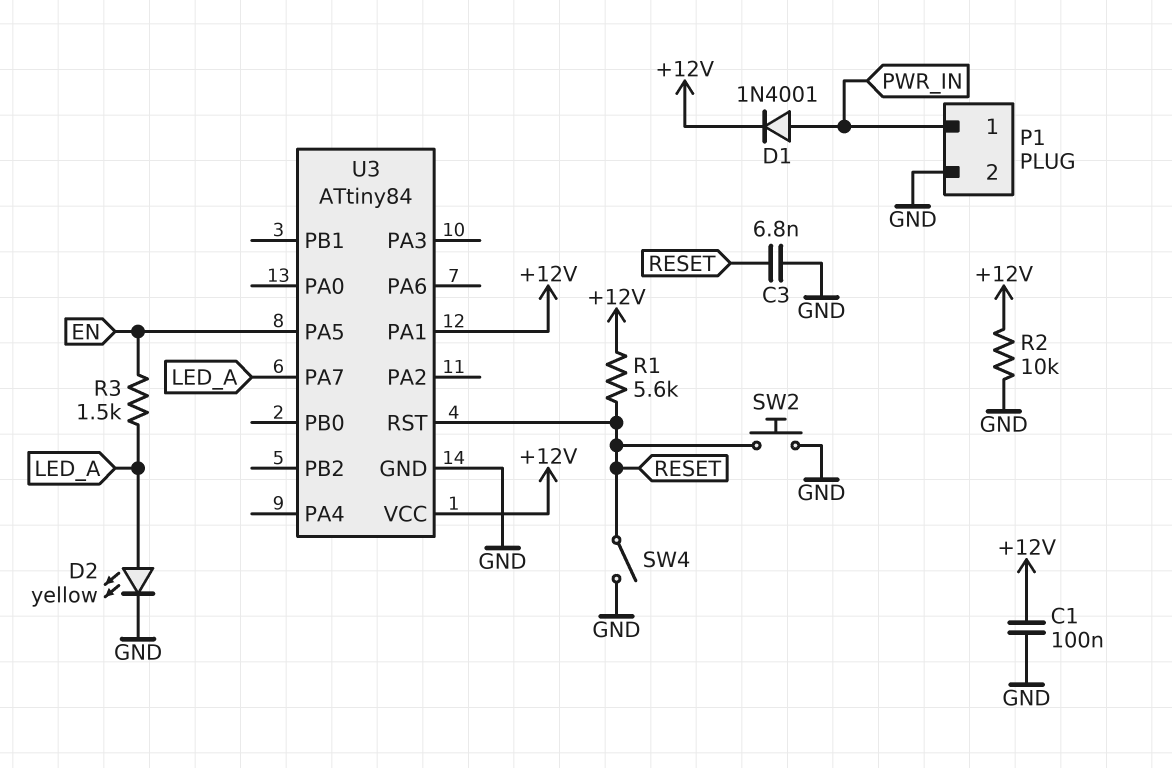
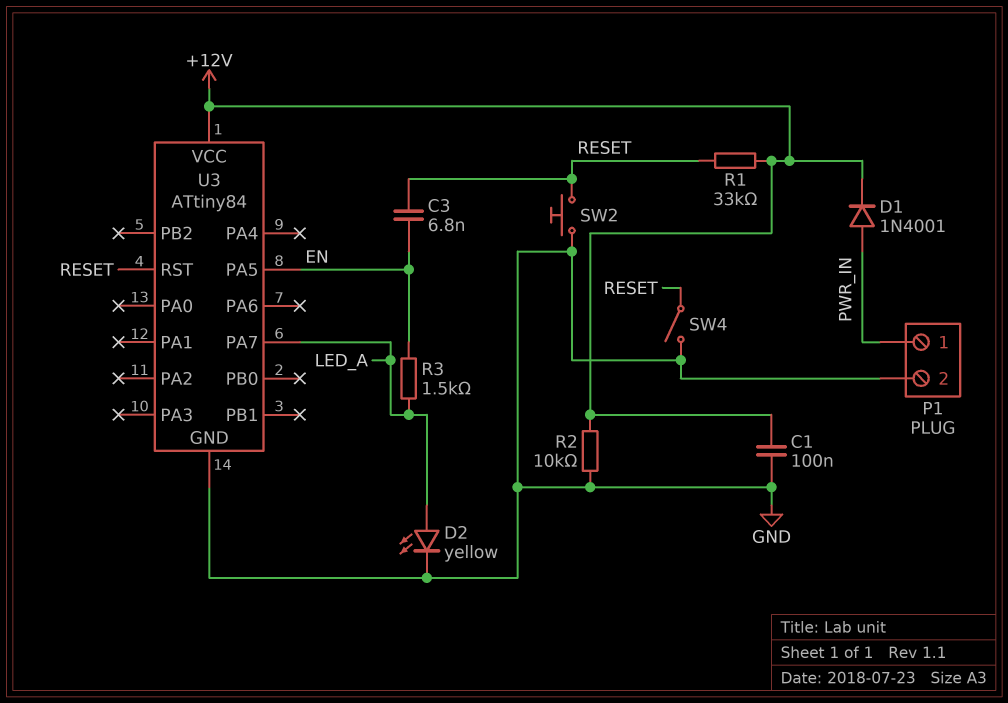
C3: 6.8nF (GND, RESET) -> 6.8nF (EN, RESET)
R1: 5.6k (+12V, RESET) -> 33k (+12V, RESET)
U3 pin PA1: +12V -> none

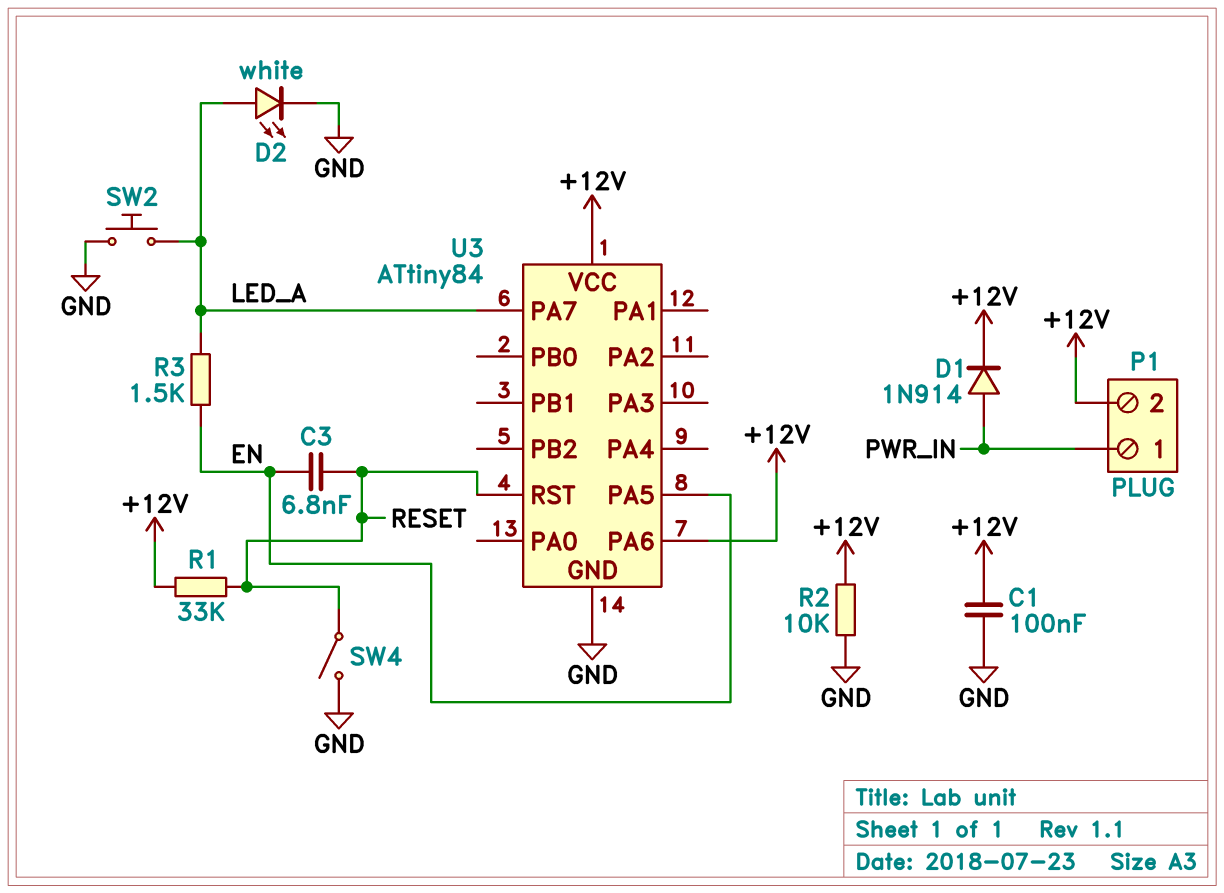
D1: diode 1N4001 (A PWR_IN, K +12V) -> diode 1N914 (A PWR_IN, K +12V)
D2: LED yellow (A LED_A, K GND) -> LED white (A LED_A, K GND)
P1 pin 2: GND -> +12V
SW2: button (GND, RESET) -> button (GND, LED_A)
U3 pin PA6: none -> +12V

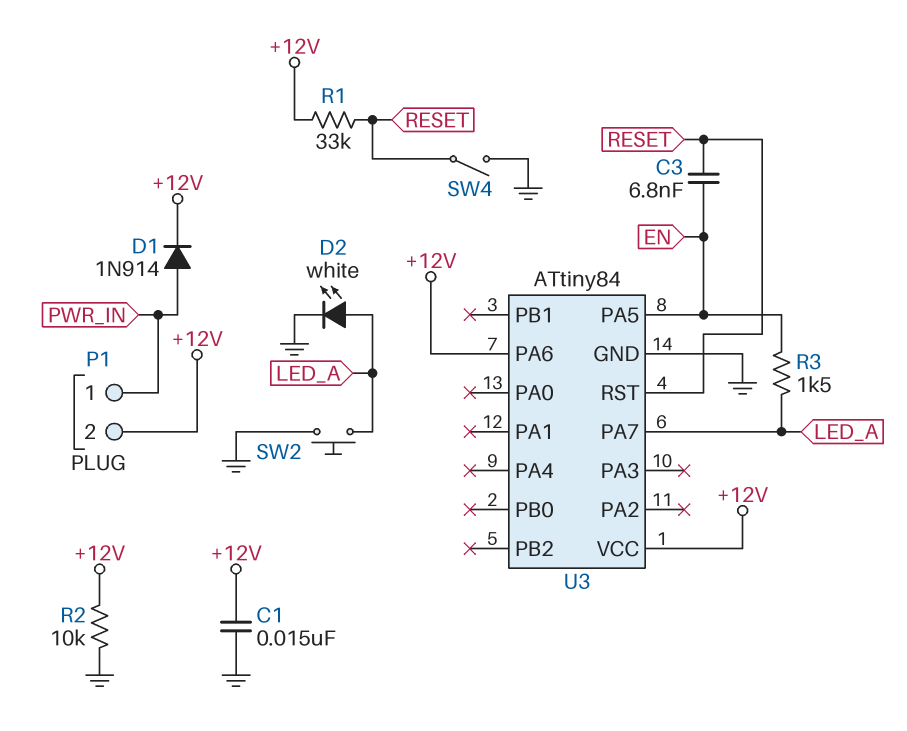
C1: 100nF (+12V, GND) -> 15nF (+12V, GND)

